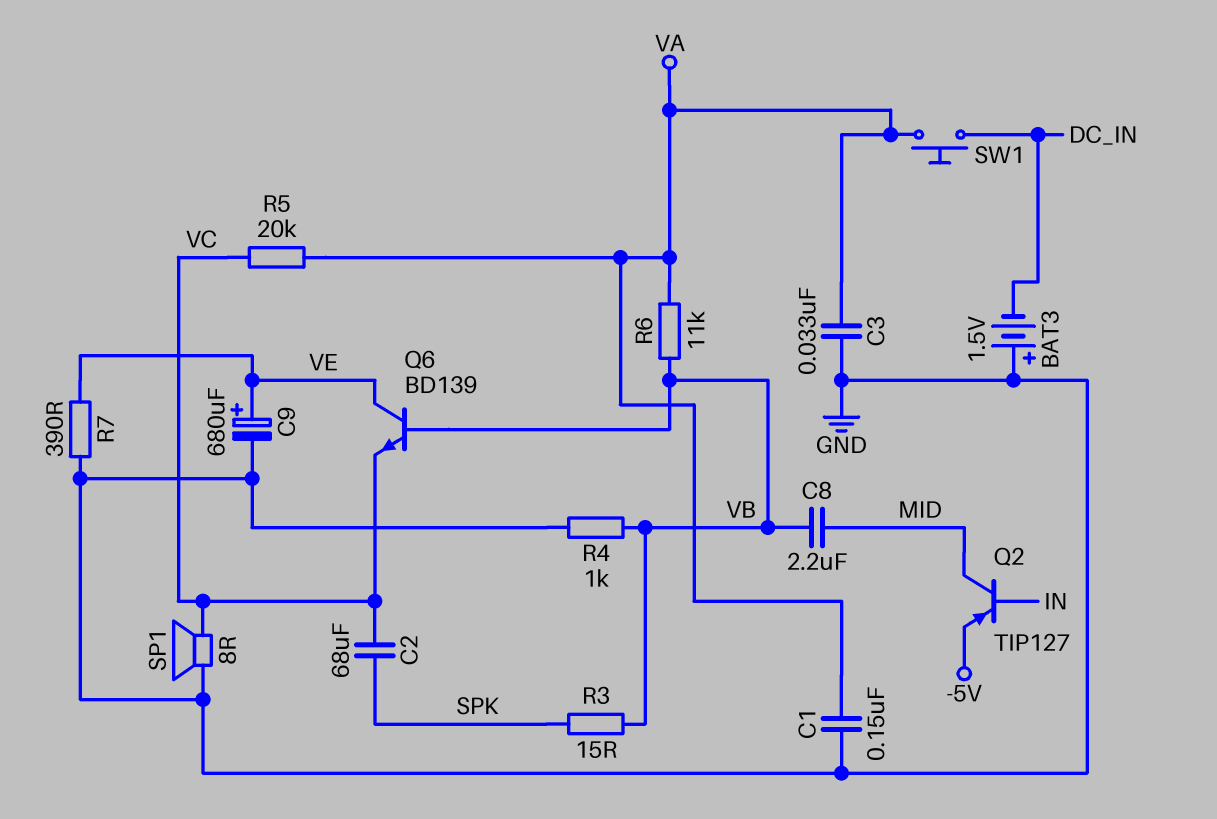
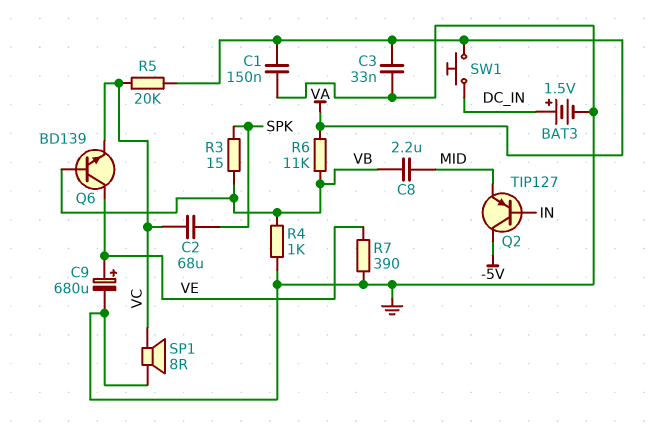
BAT3: 1.5V (plus GND, minus DC_IN) -> 1.5V (plus DC_IN, minus GND)
Q2: PNP TIP127 (B IN, C MID, E -5V) -> PNP TIP127 (B IN, C -5V, E MID)

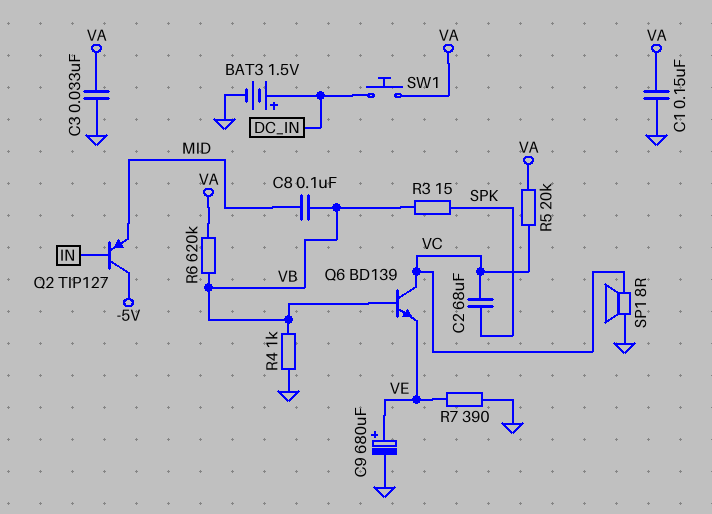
C8: 2.2uF (MID, VB) -> 100nF (MID, VB)
Q6: NPN BD139 (B VB, C VE, E VC) -> NPN BD139 (B VB, C VC, E VE)
R6: 11k (VA, VB) -> 620k (VA, VB)

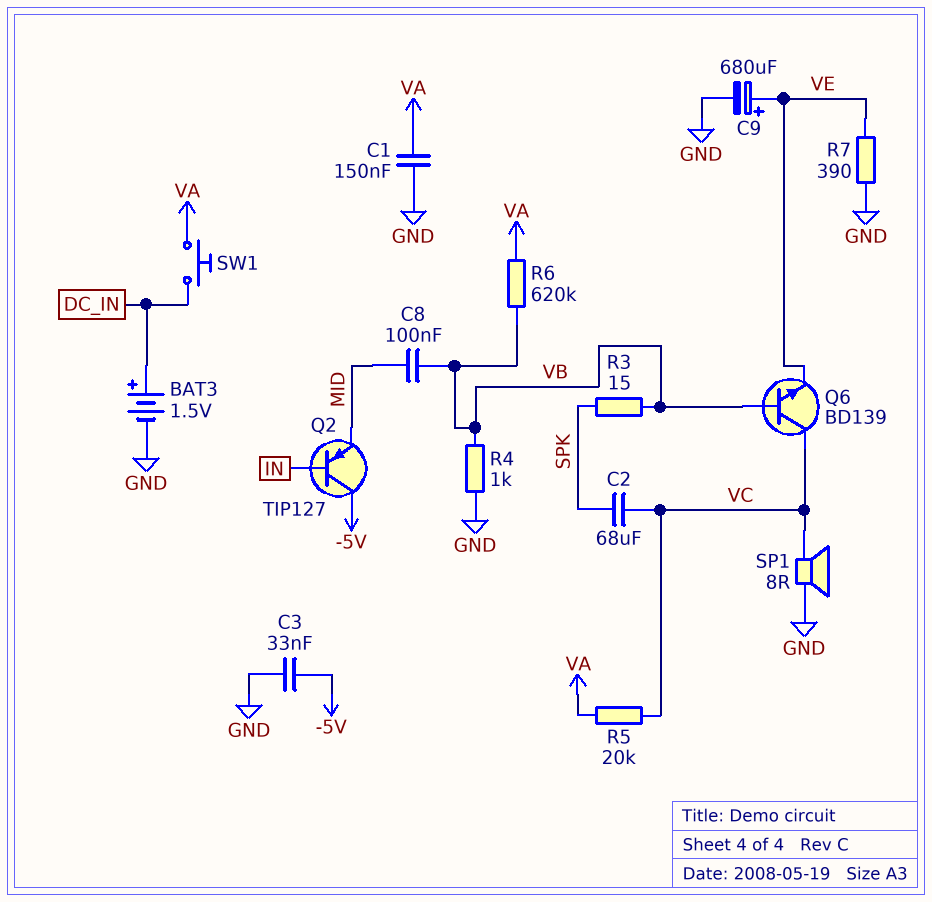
C3: 33nF (GND, VA) -> 33nF (-5V, GND)

